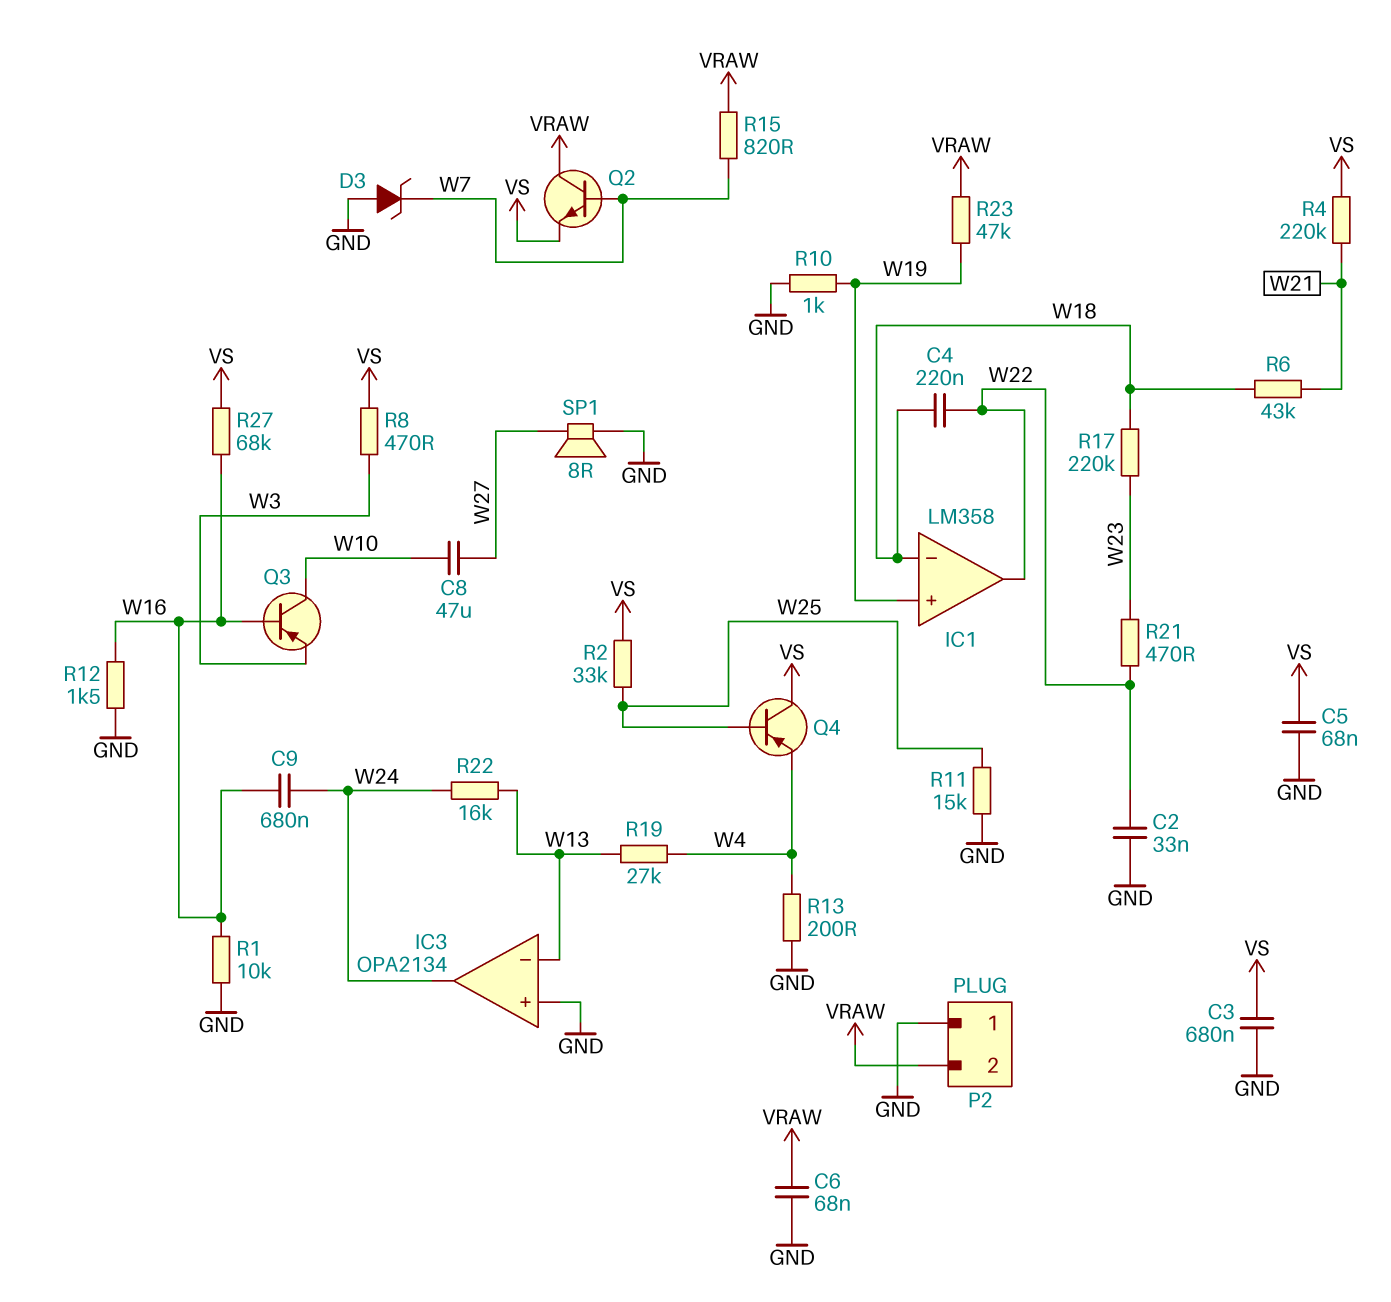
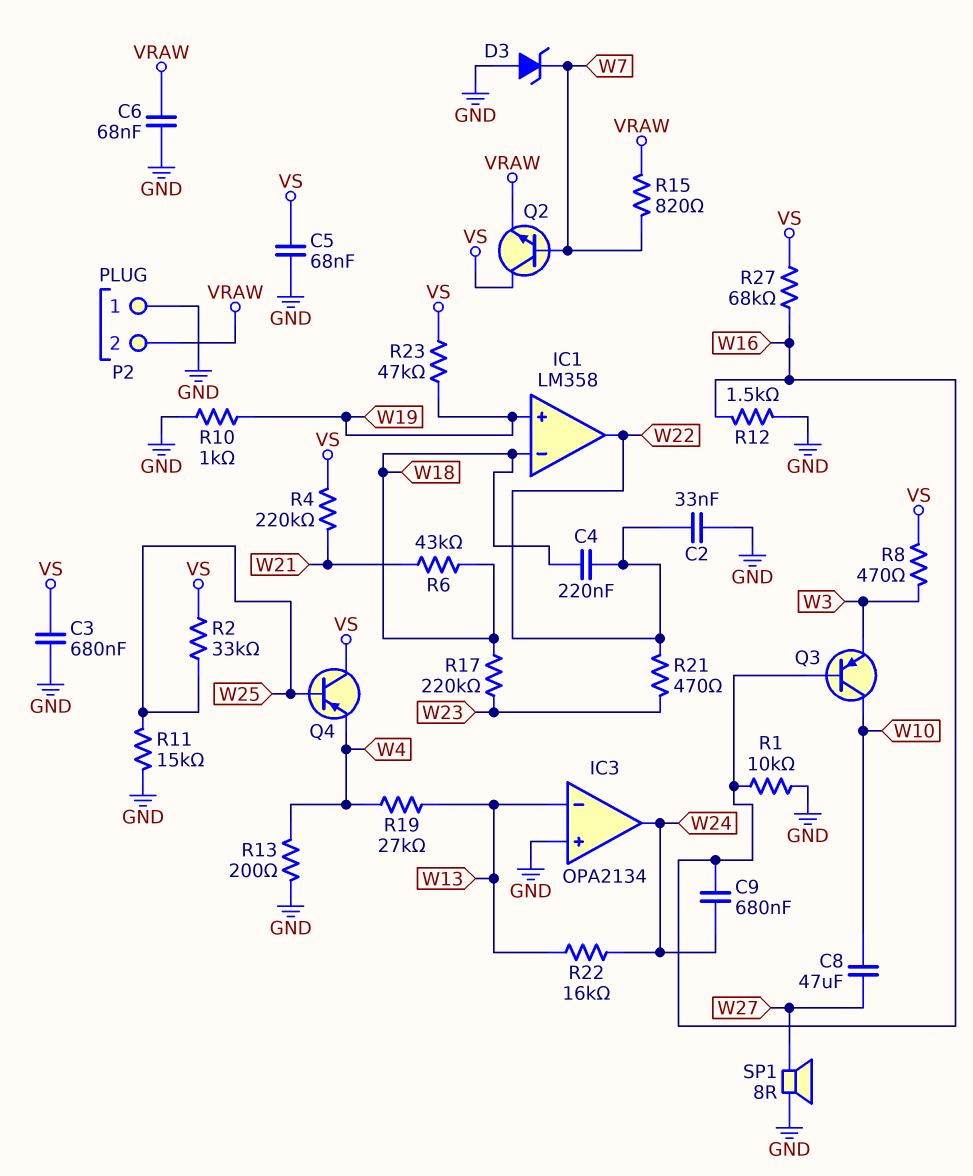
Q2: NPN (B W7, C VRAW, E VS) -> NPN (B W7, C VS, E VRAW)
R23: 47k (VRAW, W19) -> 47k (VS, W19)

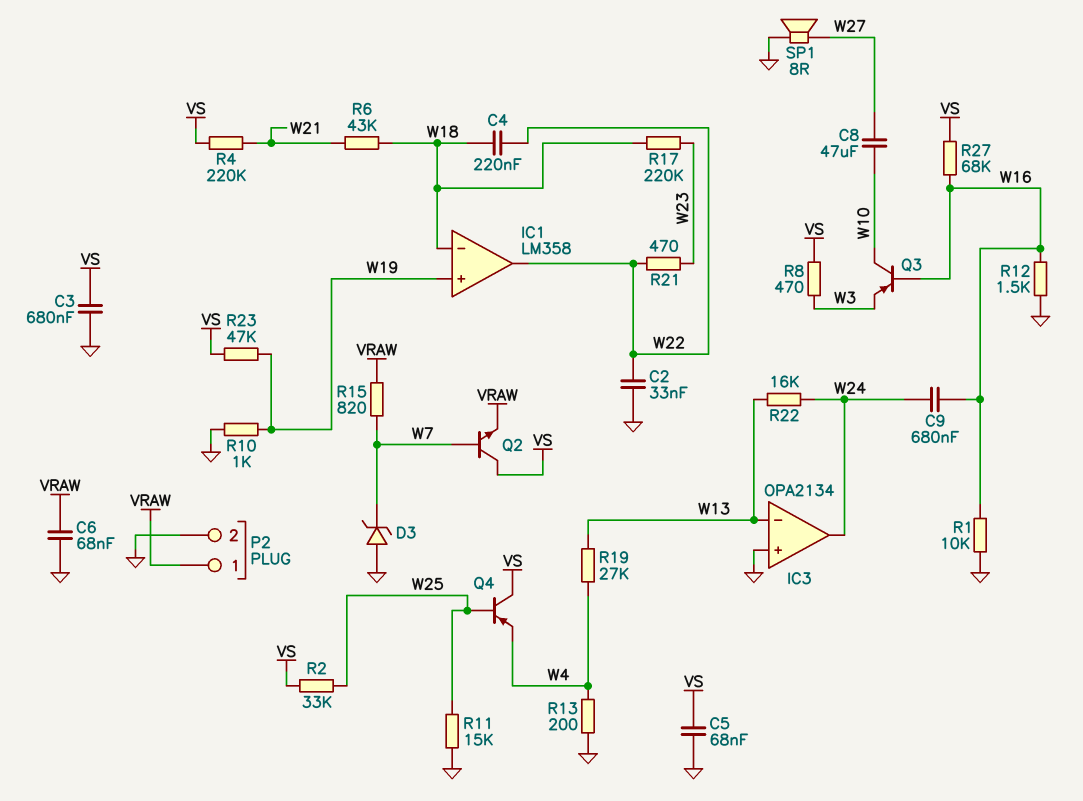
P2 pin 1: GND -> VRAW
P2 pin 2: VRAW -> GND

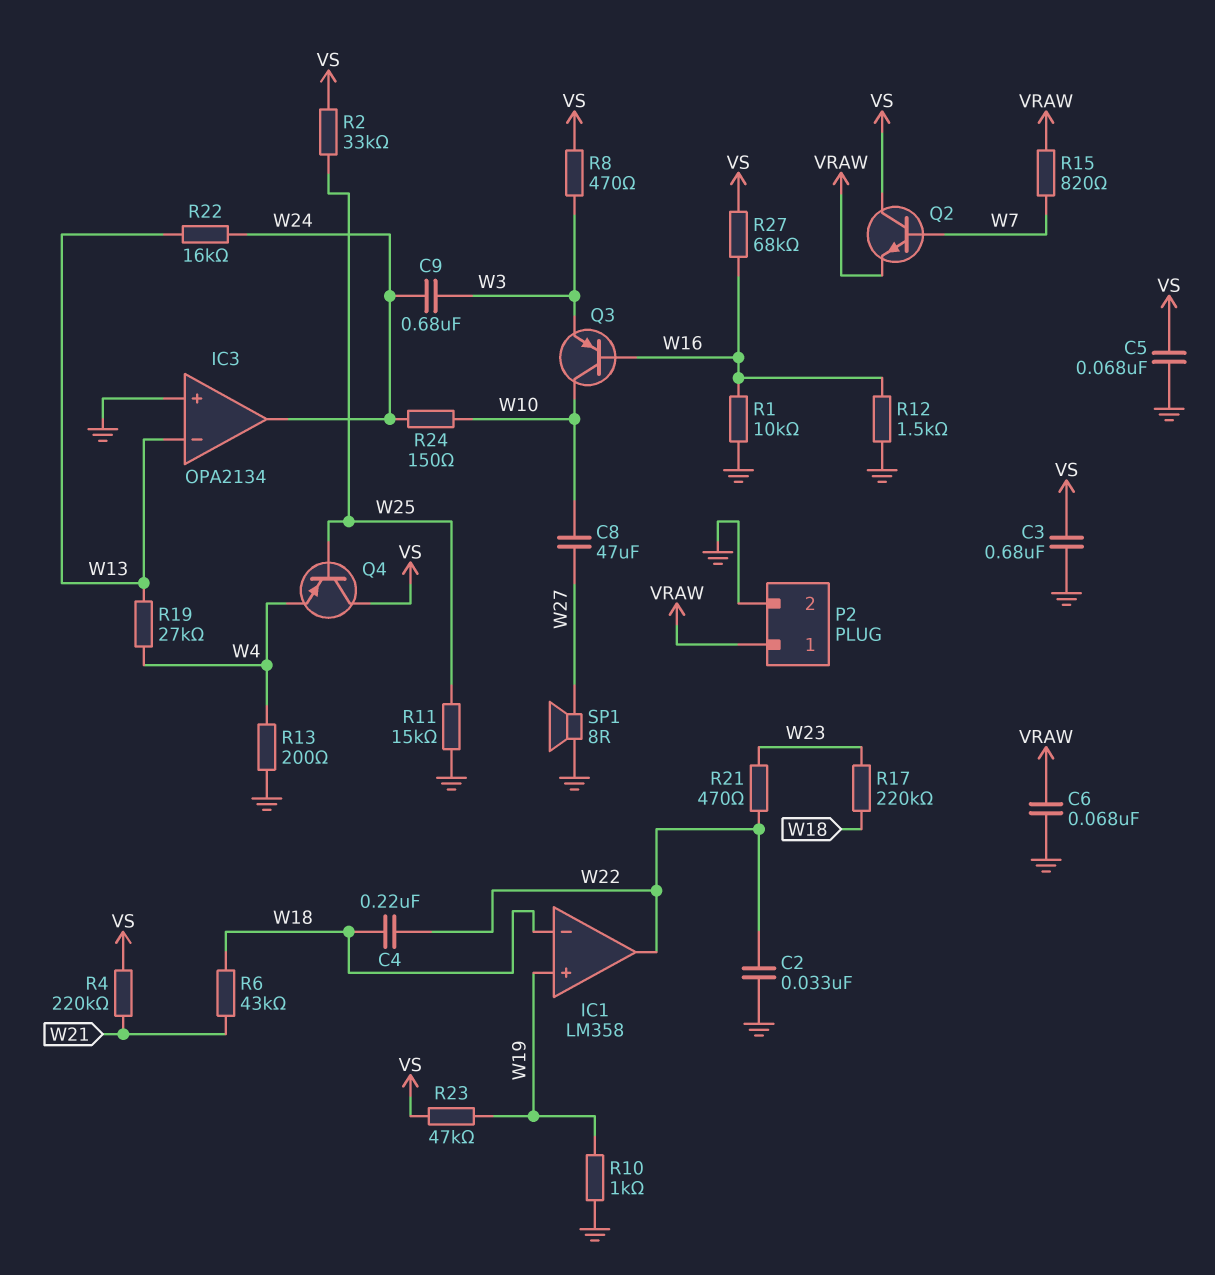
C9: 680nF (W16, W24) -> 680nF (W3, W24)
D3: zener (A GND, K W7) -> none
R24: none -> 150 (W10, W24)

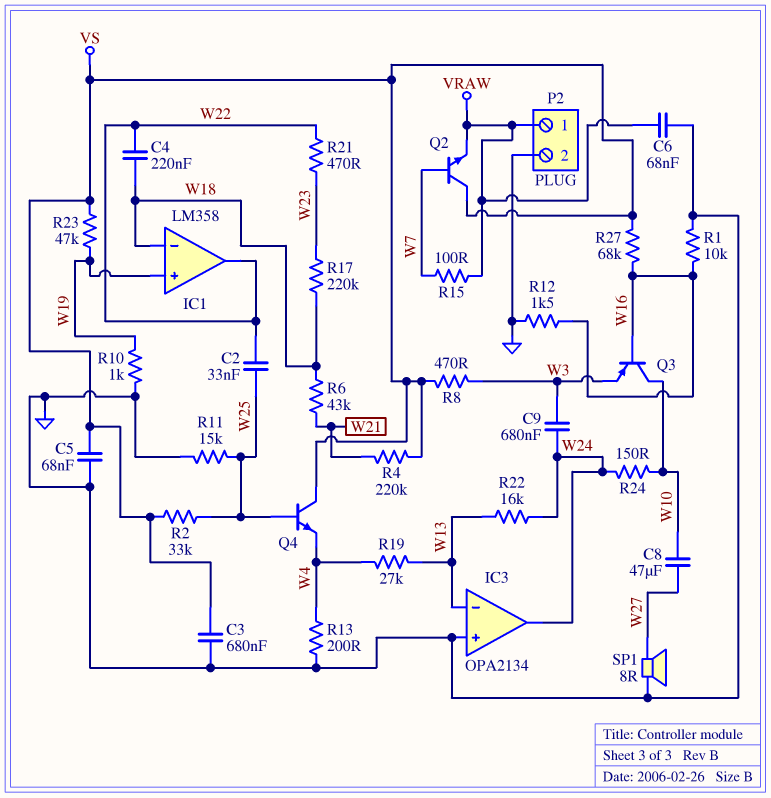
C2: 33nF (GND, W22) -> 33nF (W22, W25)
Q4: PNP (B W25, C VS, E W4) -> NPN (B W25, C VS, E W4)
R15: 820 (VRAW, W7) -> 100 (VRAW, W7)

